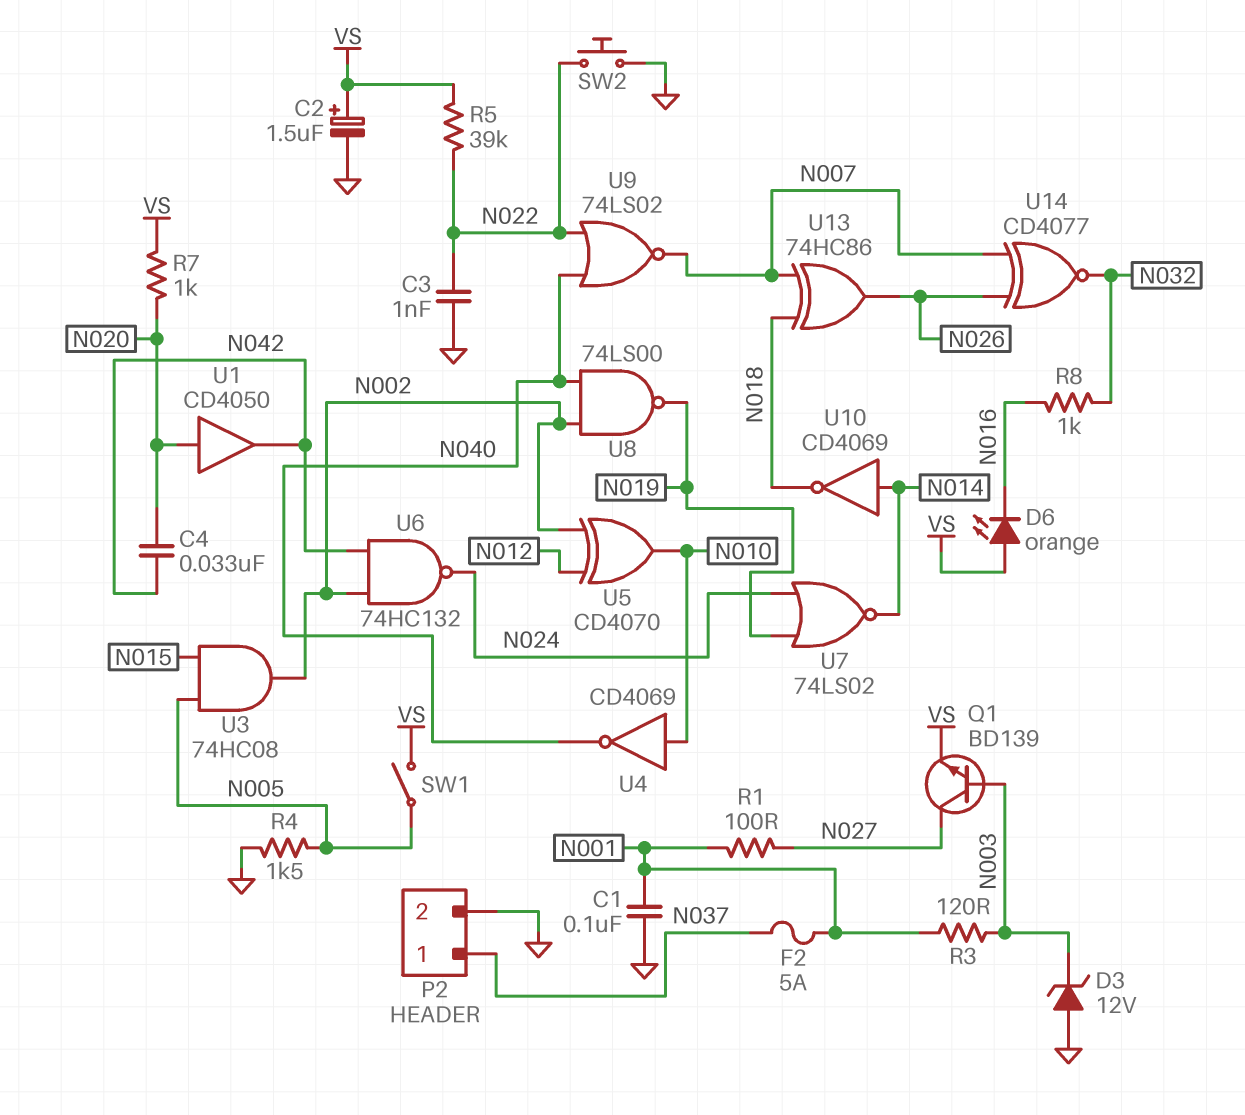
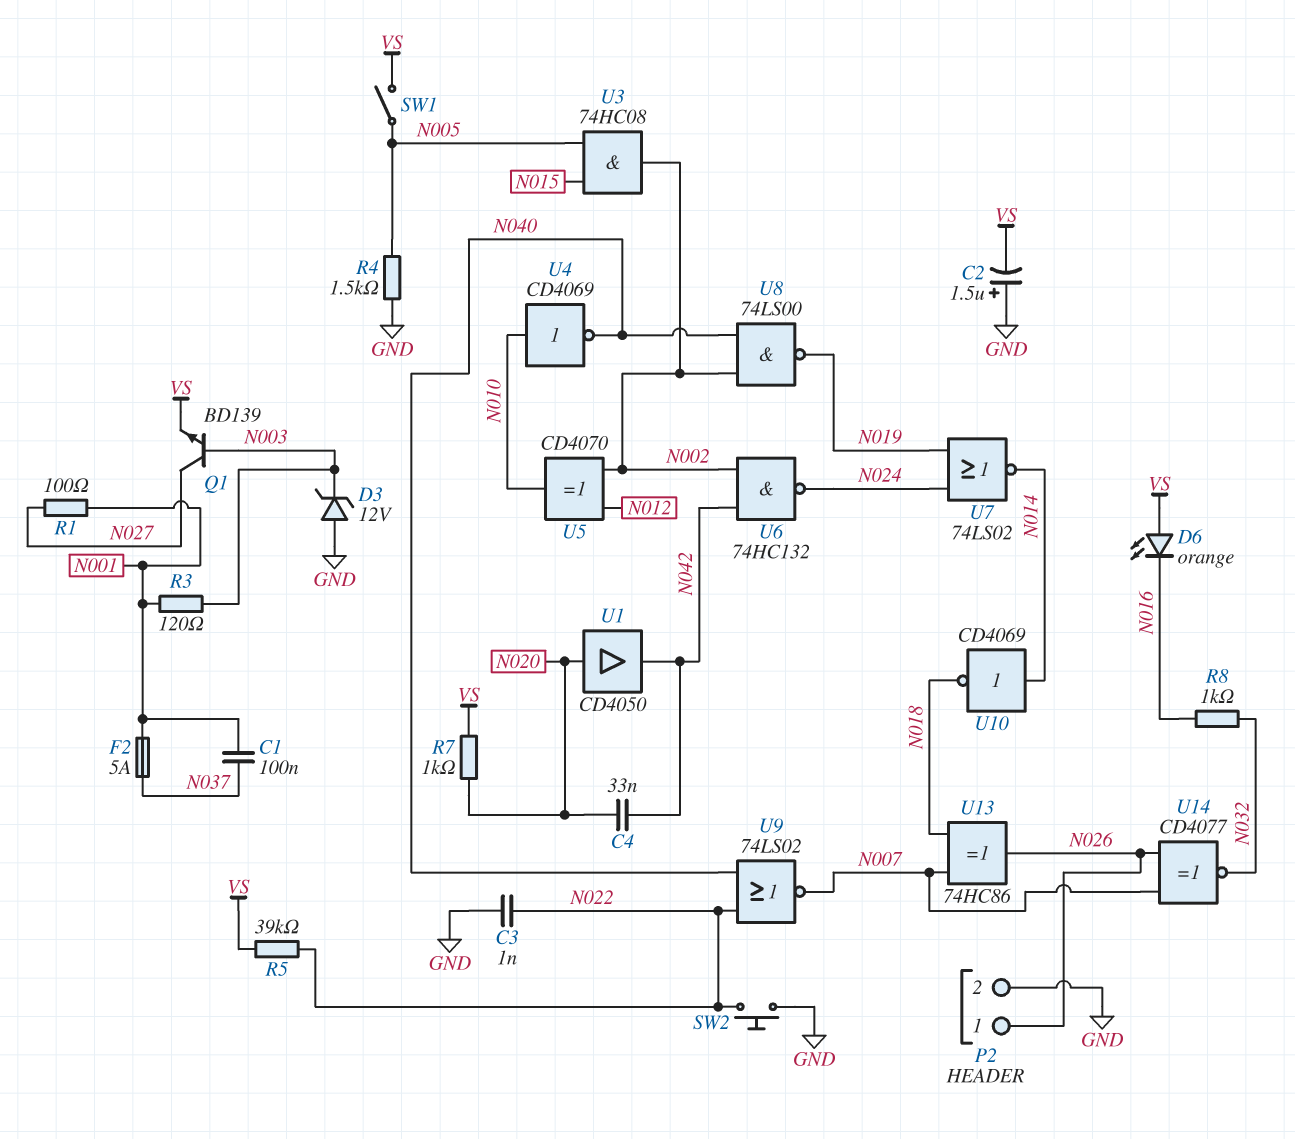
C1: 100nF (GND, N001) -> 100nF (N001, N037)
C2: 1.5uF (plus VS, minus GND) -> 1.5uF (plus GND, minus VS)
P2 pin 1: N037 -> N026

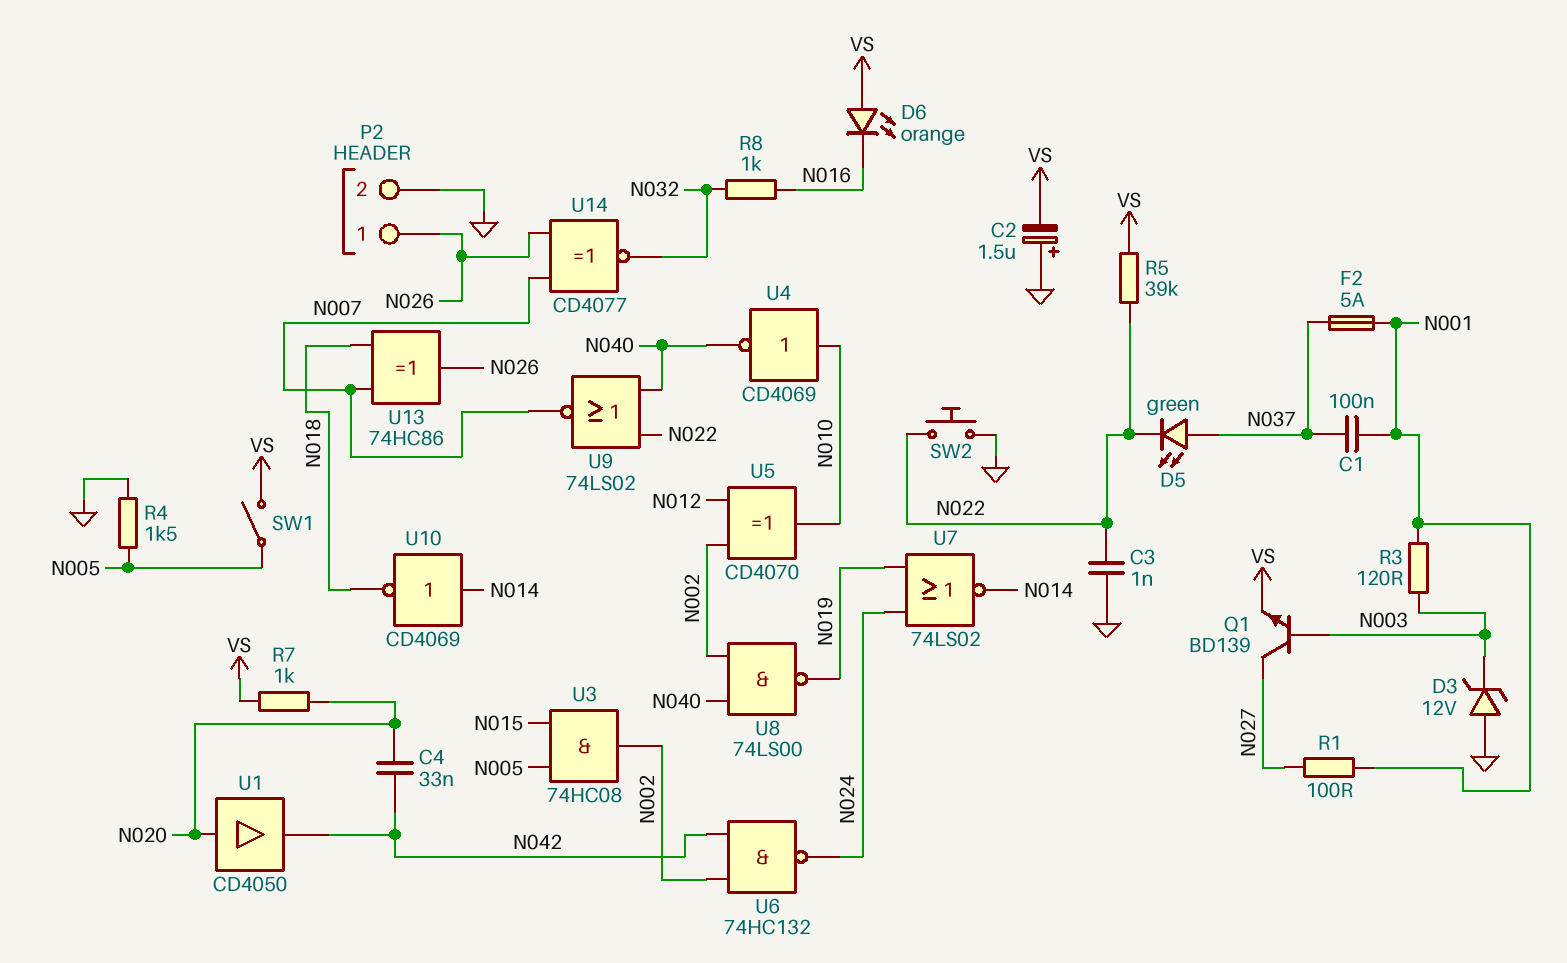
D5: none -> LED green (A N037, K N022)

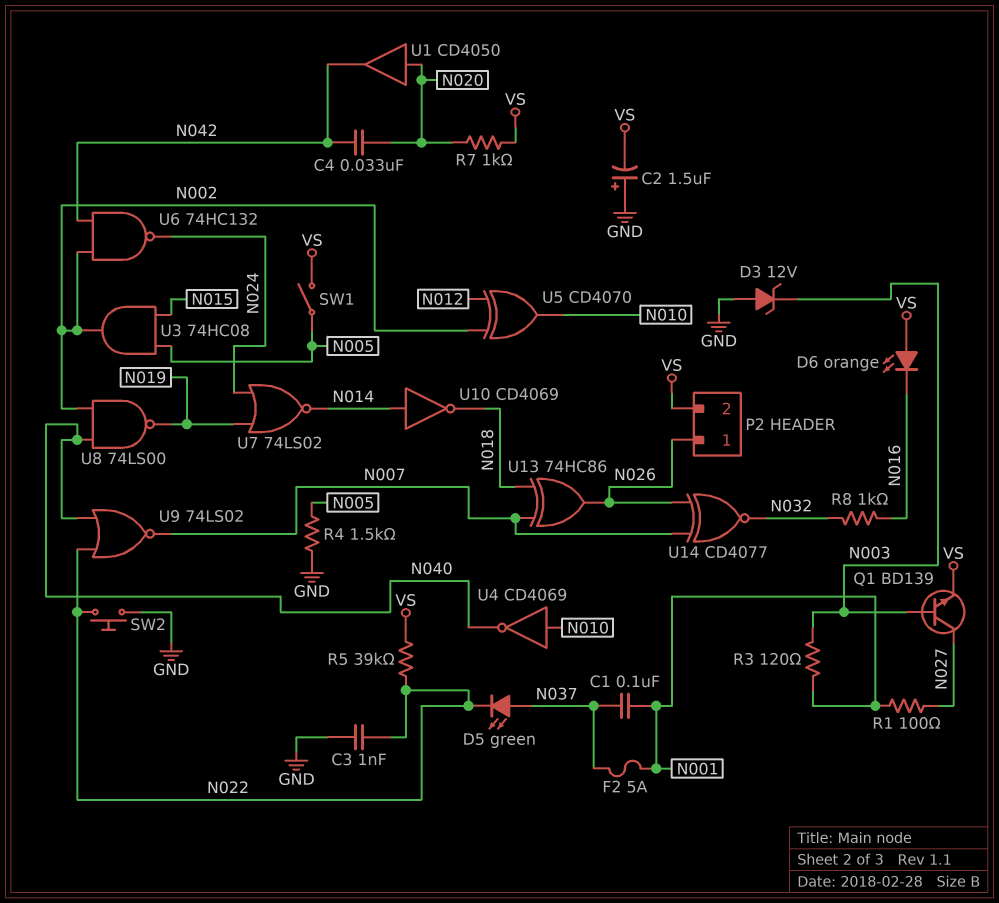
P2 pin 2: GND -> VS

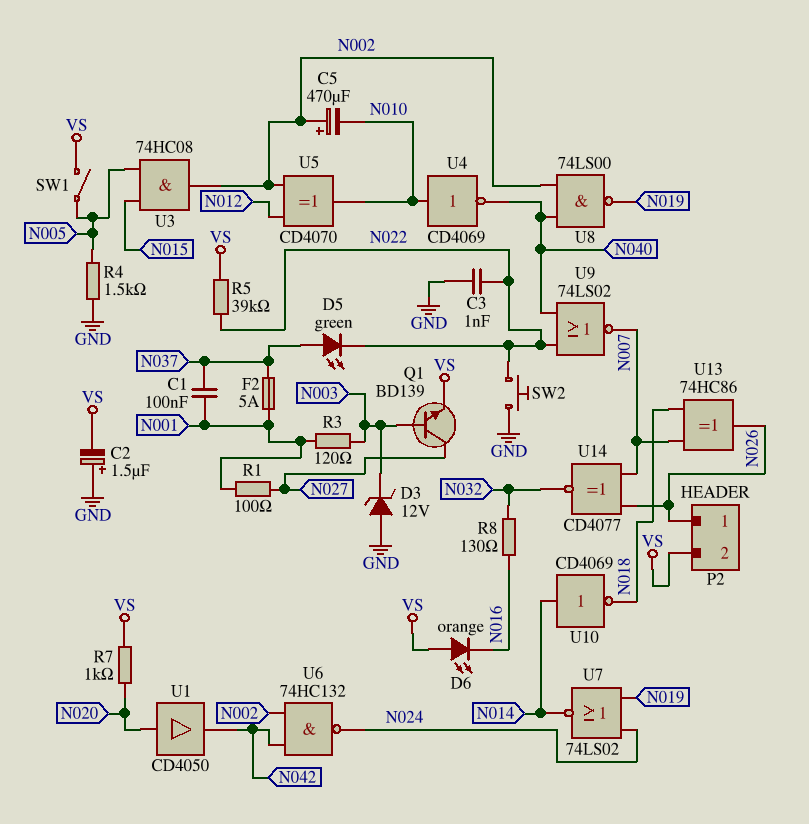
C4: 33nF (N020, N042) -> none
C5: none -> 470uF (plus N002, minus N010)
R8: 1k (N016, N032) -> 130 (N016, N032)

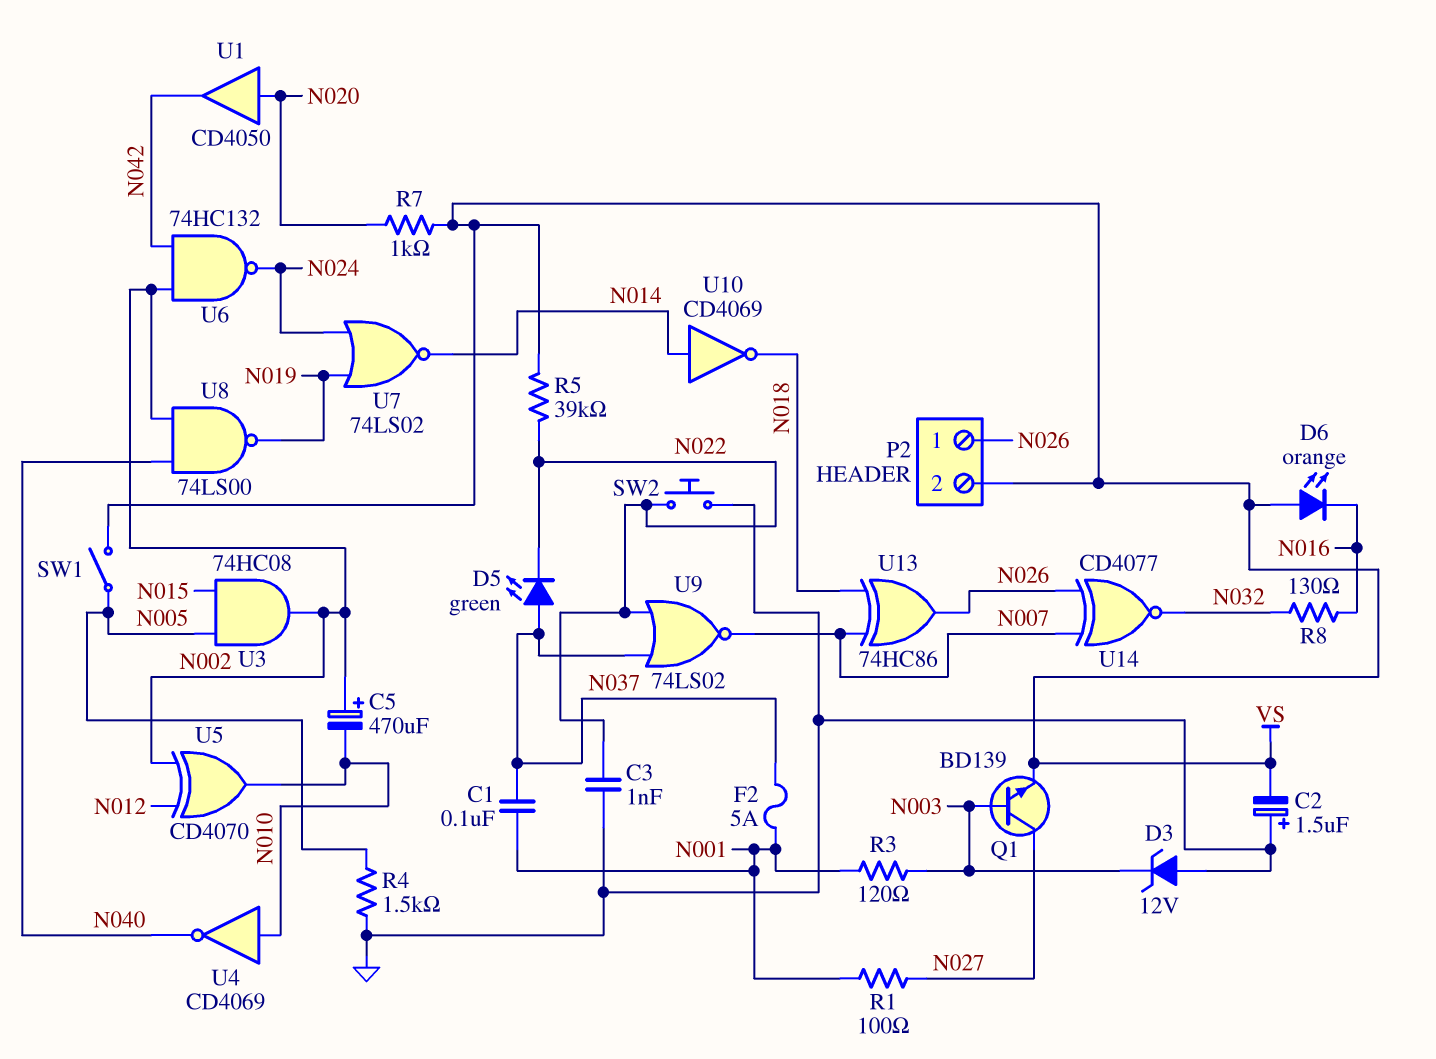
U9: NOR 74LS02 (in N022, in N040, out N007) -> NOR 74LS02 (in N022, in N037, out N007)

